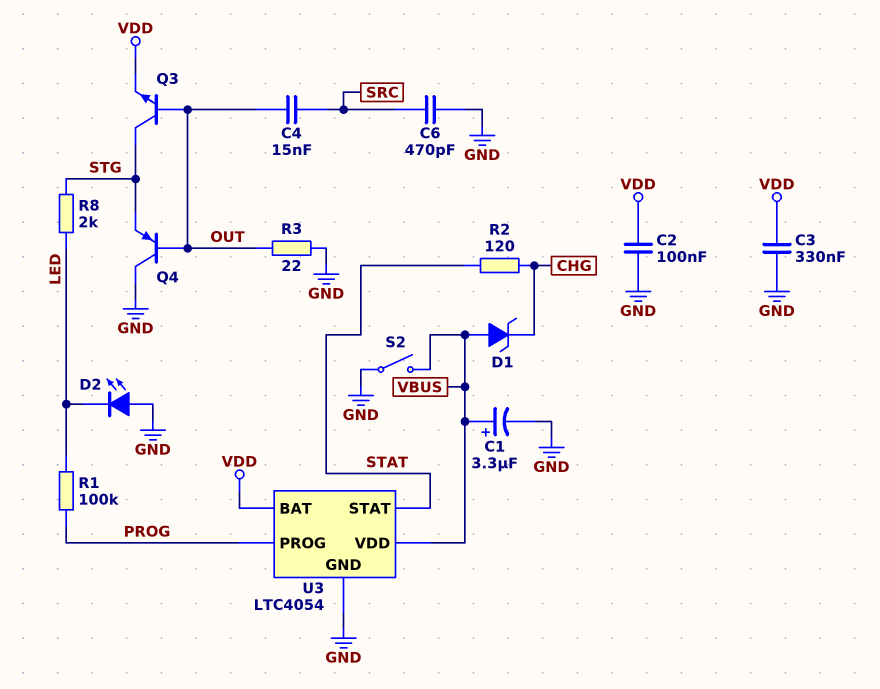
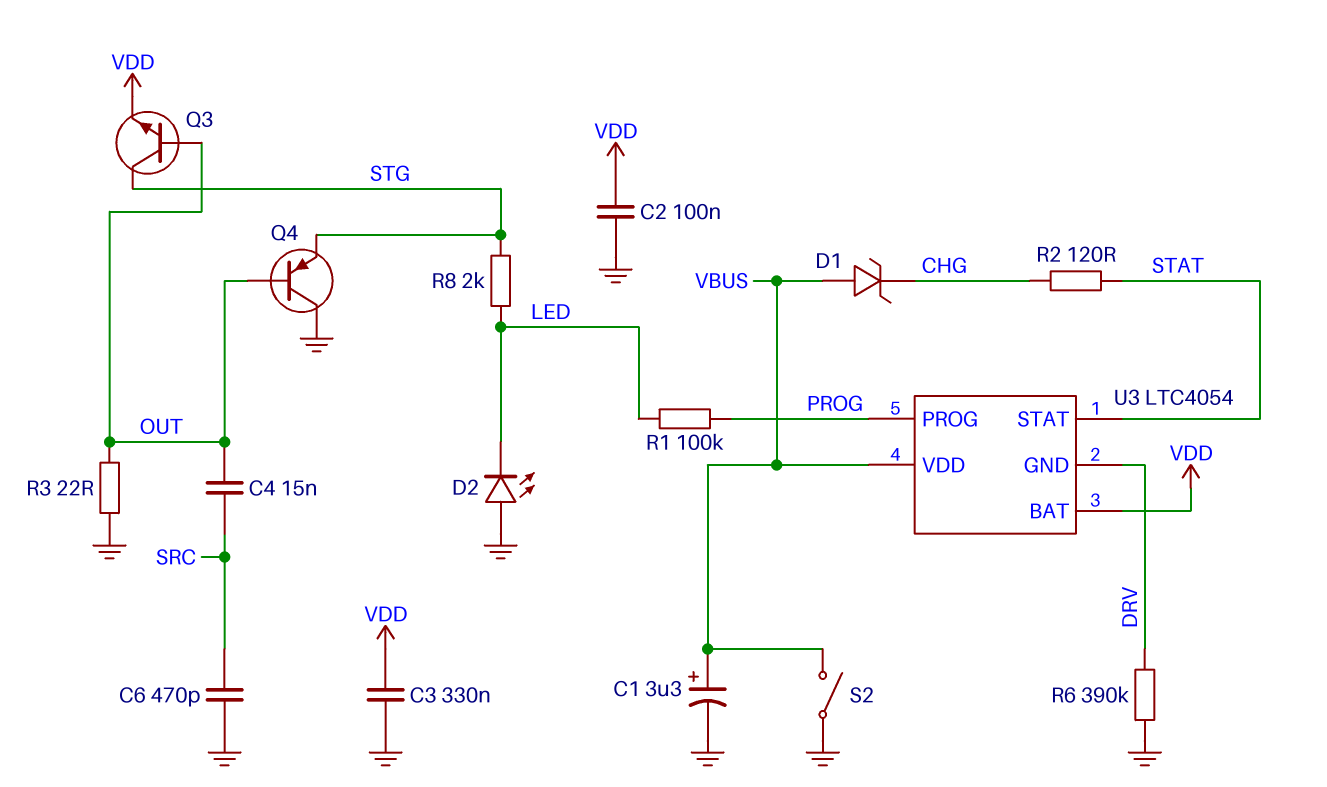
R6: none -> 390k (DRV, GND)
U3 pin GND: GND -> DRV

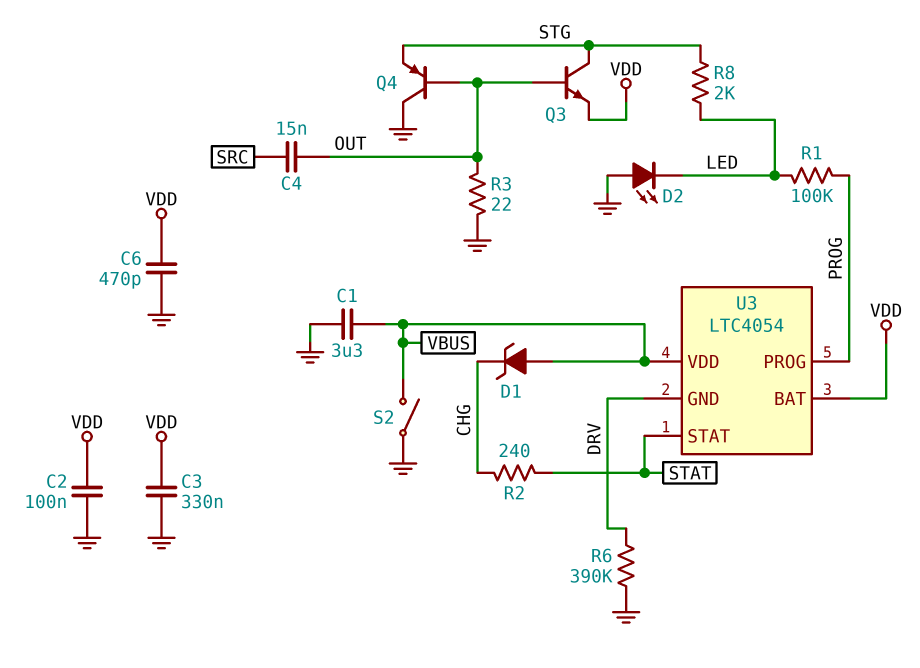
C1: 3.3uF (plus VBUS, minus GND) -> 3.3uF (GND, VBUS)
C6: 470pF (GND, SRC) -> 470pF (GND, VDD)
R2: 120 (CHG, STAT) -> 240 (CHG, STAT)

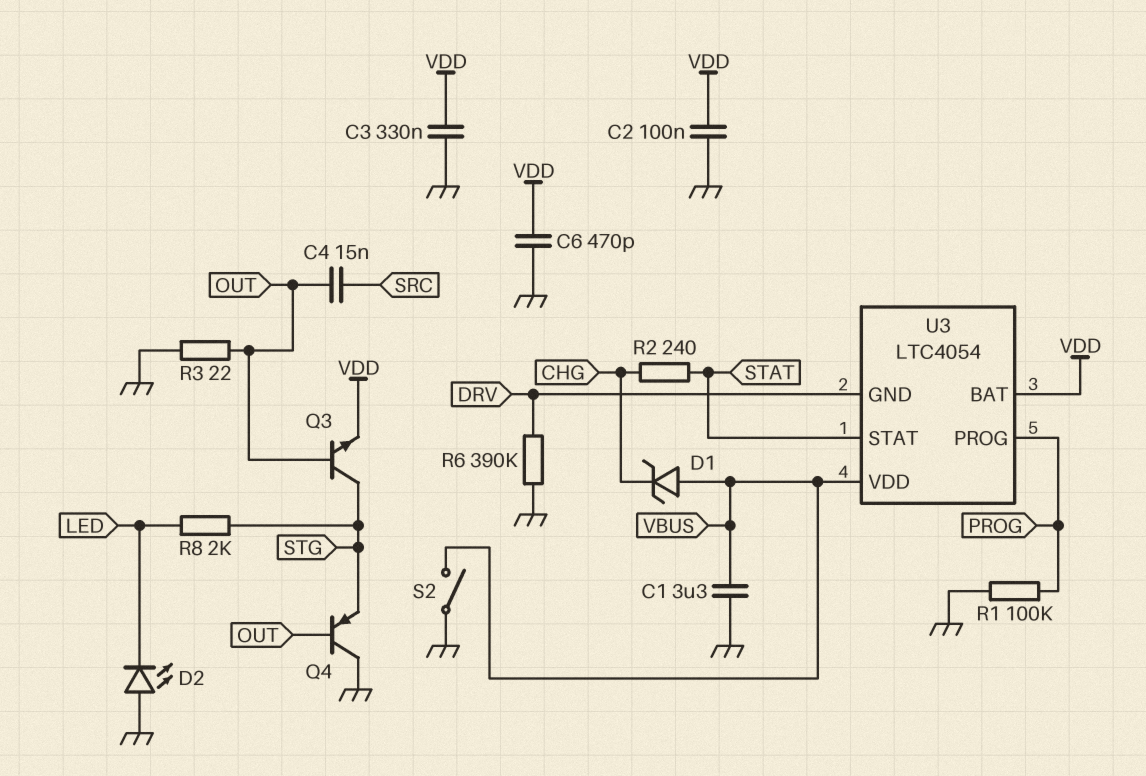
R1: 100k (LED, PROG) -> 100k (GND, PROG)

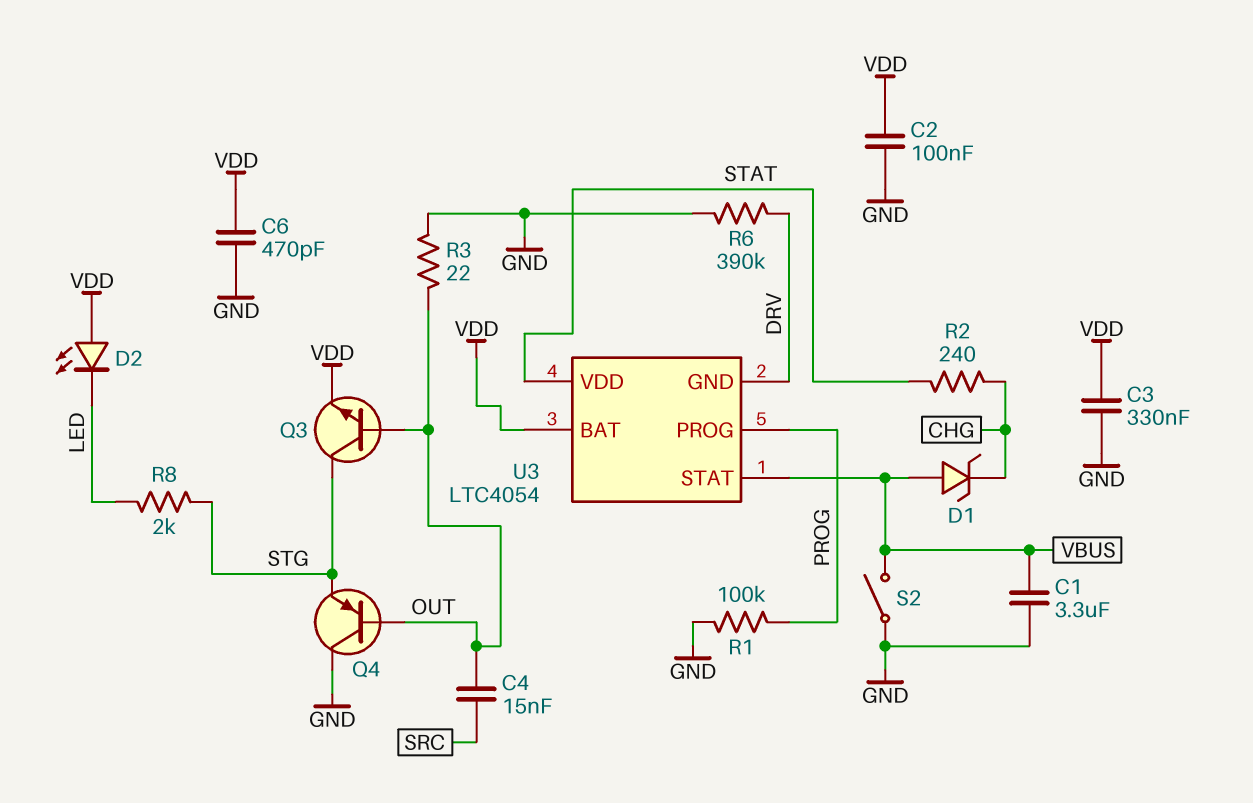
D2: LED (A GND, K LED) -> LED (A VDD, K LED)
U3 pin STAT: STAT -> VBUS
U3 pin VDD: VBUS -> STAT

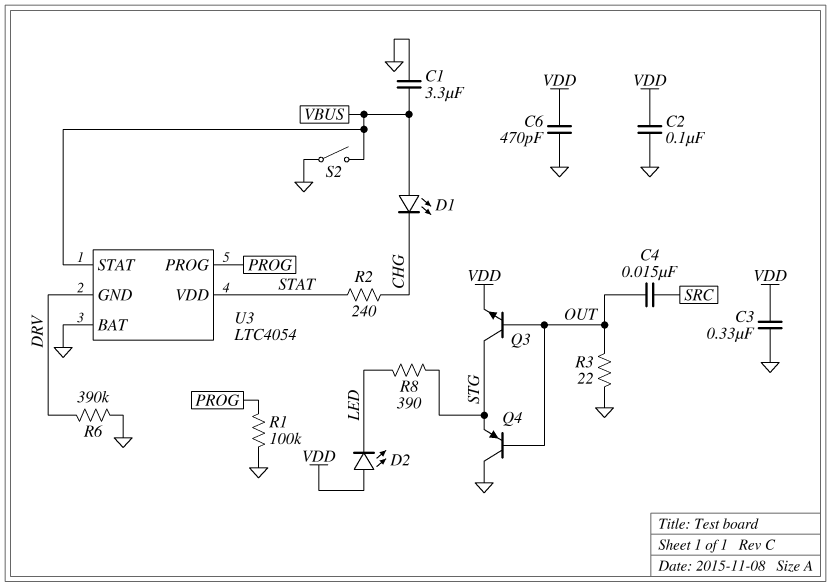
D1: zener (A VBUS, K CHG) -> LED (A VBUS, K CHG)
R8: 2k (LED, STG) -> 390 (LED, STG)
U3 pin BAT: VDD -> GND

